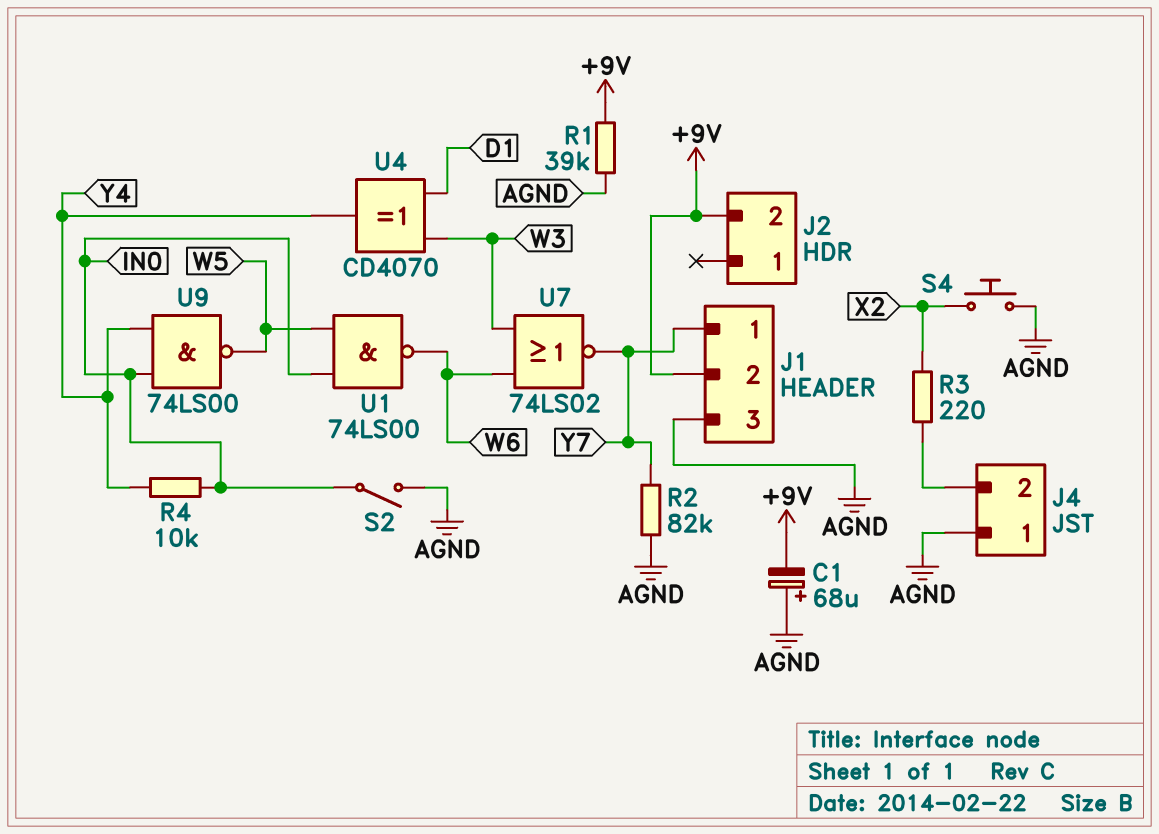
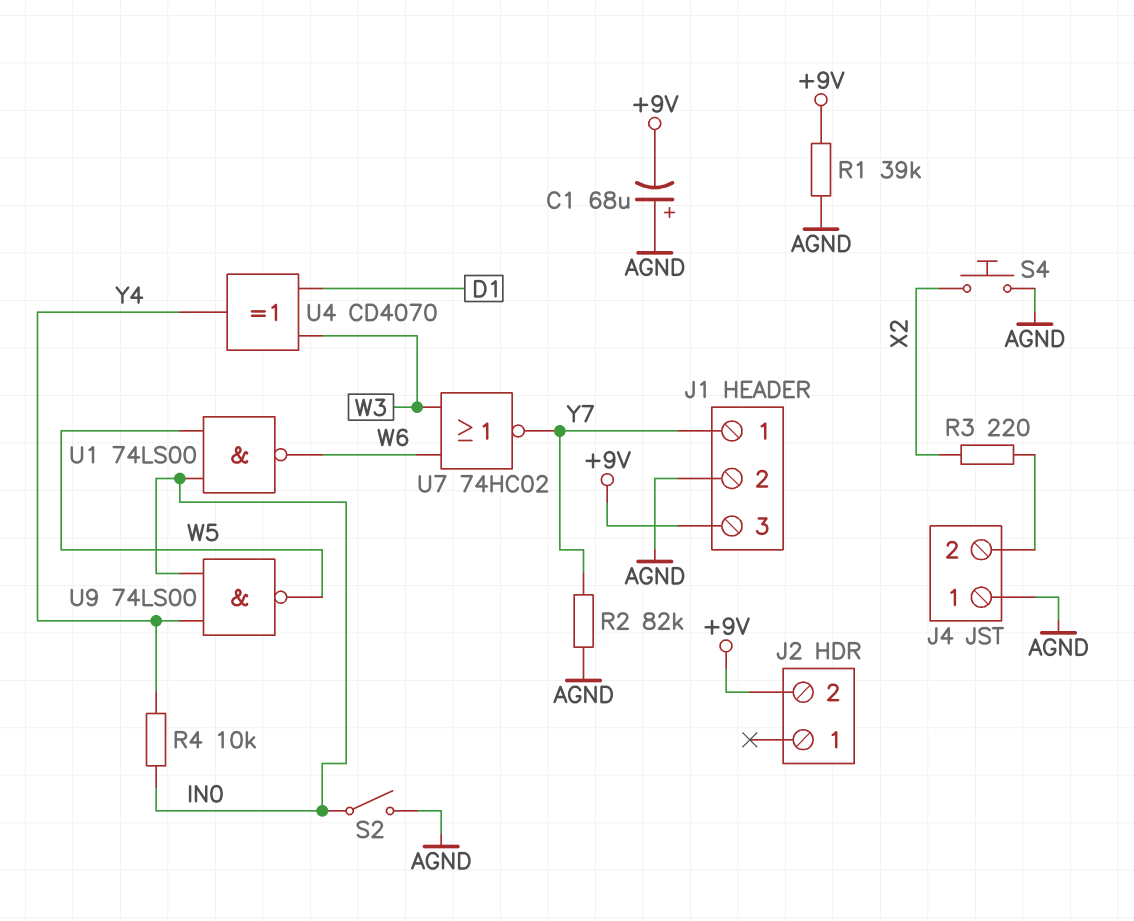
J1 pin 2: +9V -> AGND
J1 pin 3: AGND -> +9V
U7: NOR 74LS02 (in W3, in W6, out Y7) -> NOR 74HC02 (in W3, in W6, out Y7)

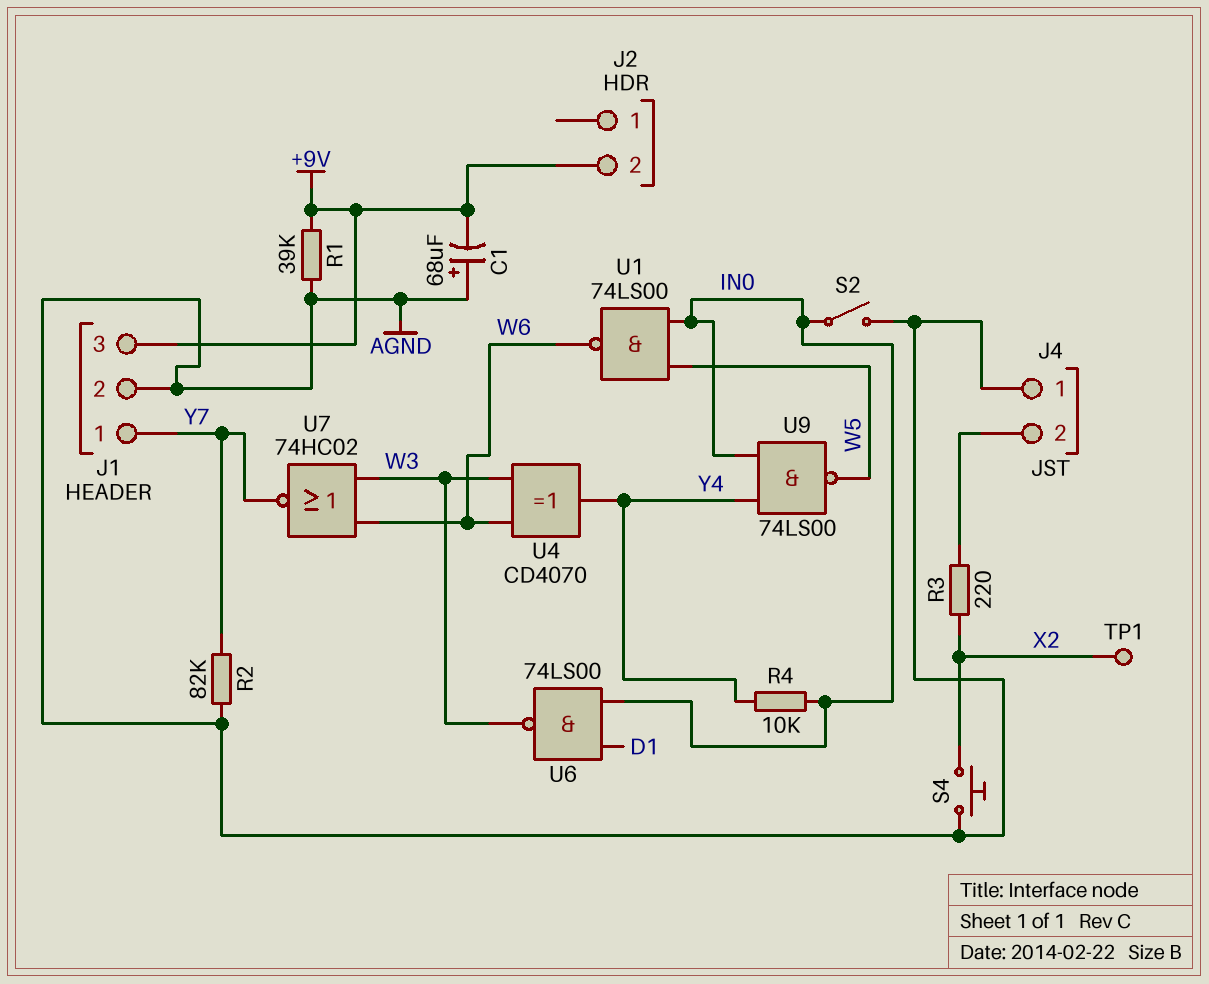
TP1: none -> test point (X2)
U4: XOR CD4070 (in D1, in W3, out Y4) -> XOR CD4070 (in W3, in W6, out Y4)
U6: none -> NAND 74LS00 (in D1, in IN0, out W3)

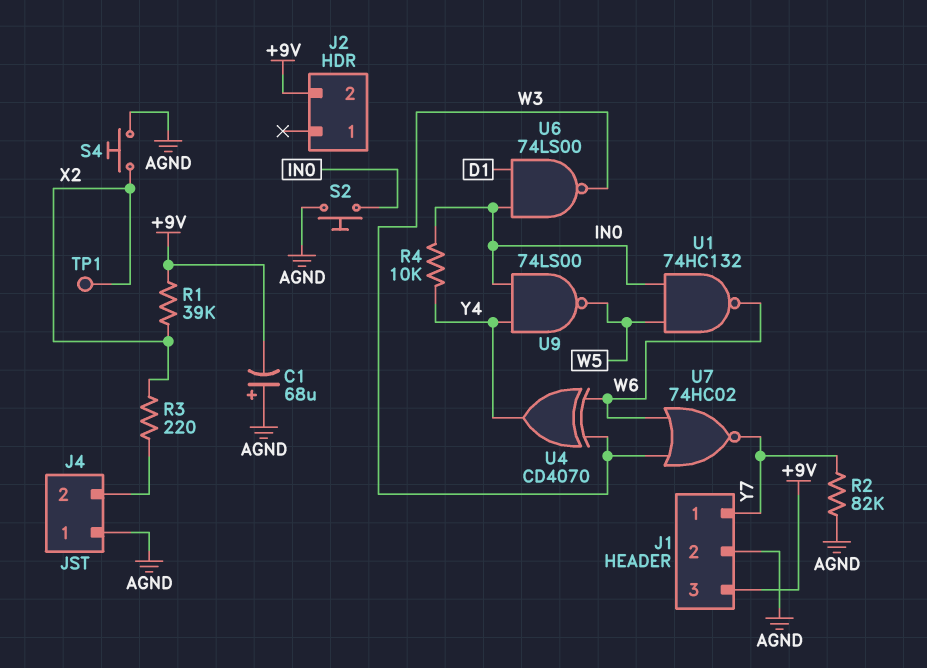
R1: 39k (+9V, AGND) -> 39k (+9V, X2)
S2: switch (AGND, IN0) -> button (AGND, IN0)
U1: NAND 74LS00 (in IN0, in W5, out W6) -> NAND 74HC132 (in IN0, in W5, out W6)

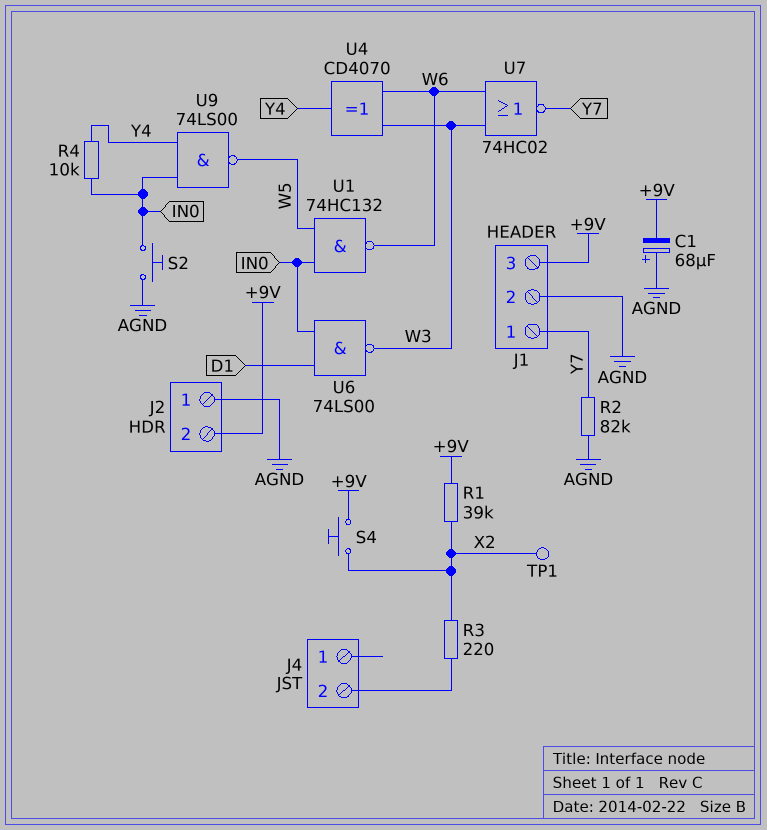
J2 pin 1: none -> AGND
J4 pin 1: AGND -> none
S4: button (AGND, X2) -> button (+9V, X2)

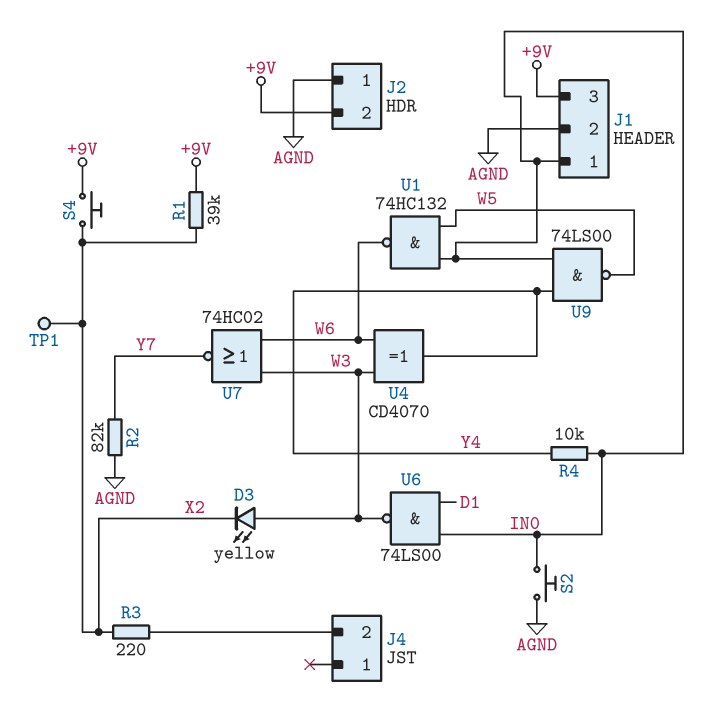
C1: 68uF (plus AGND, minus +9V) -> none
D3: none -> LED yellow (A W3, K X2)
J1 pin 1: Y7 -> IN0

